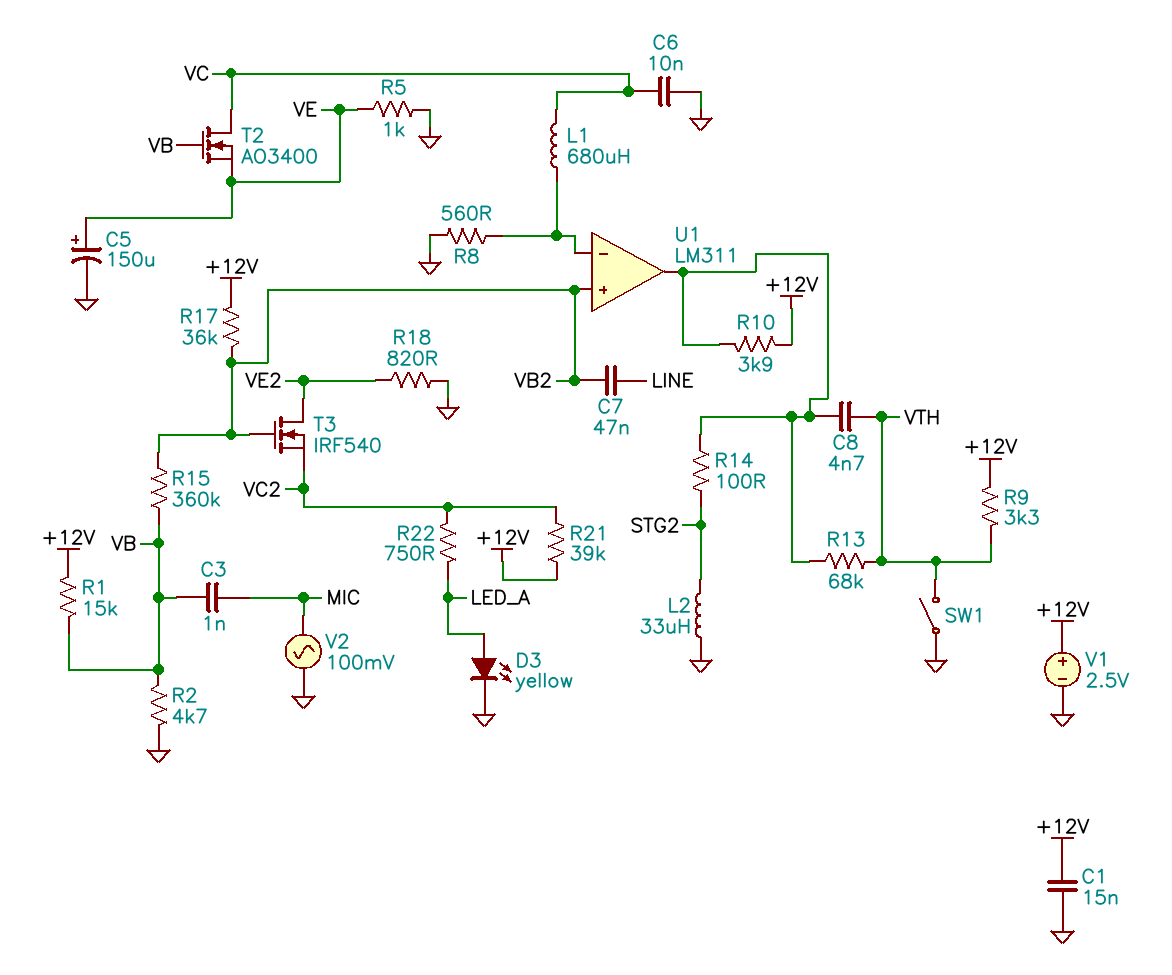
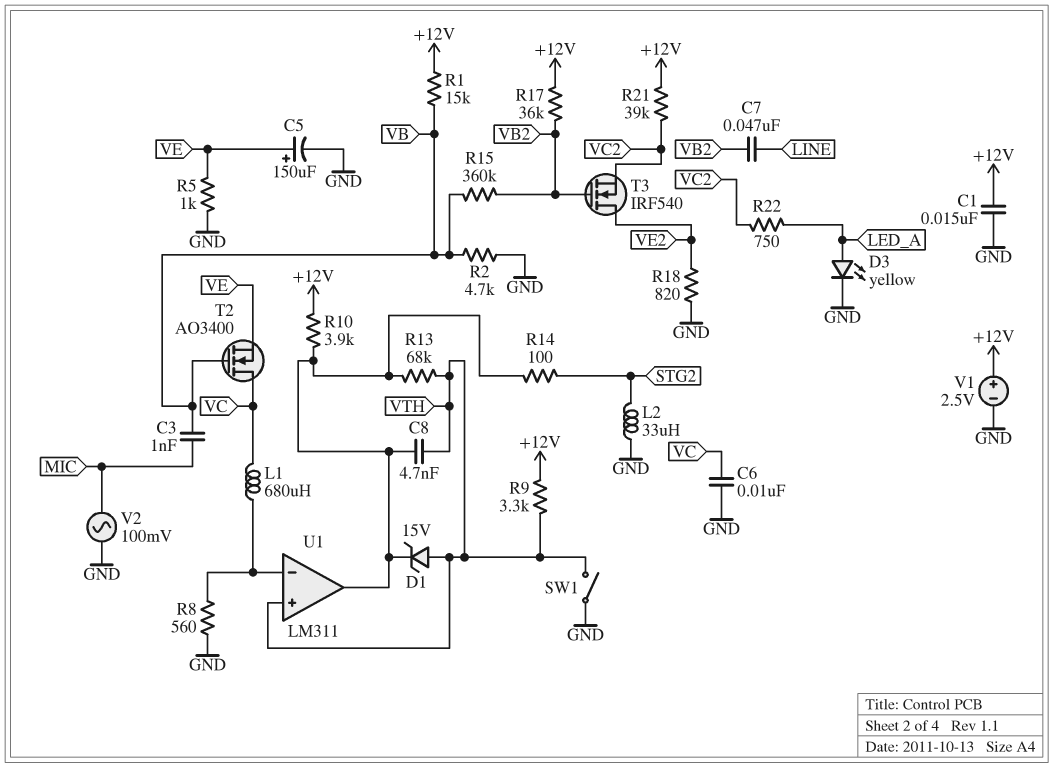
D1: none -> zener 15V (A VTH, K U1/out)
U1 pin in+: VB2 -> VTH

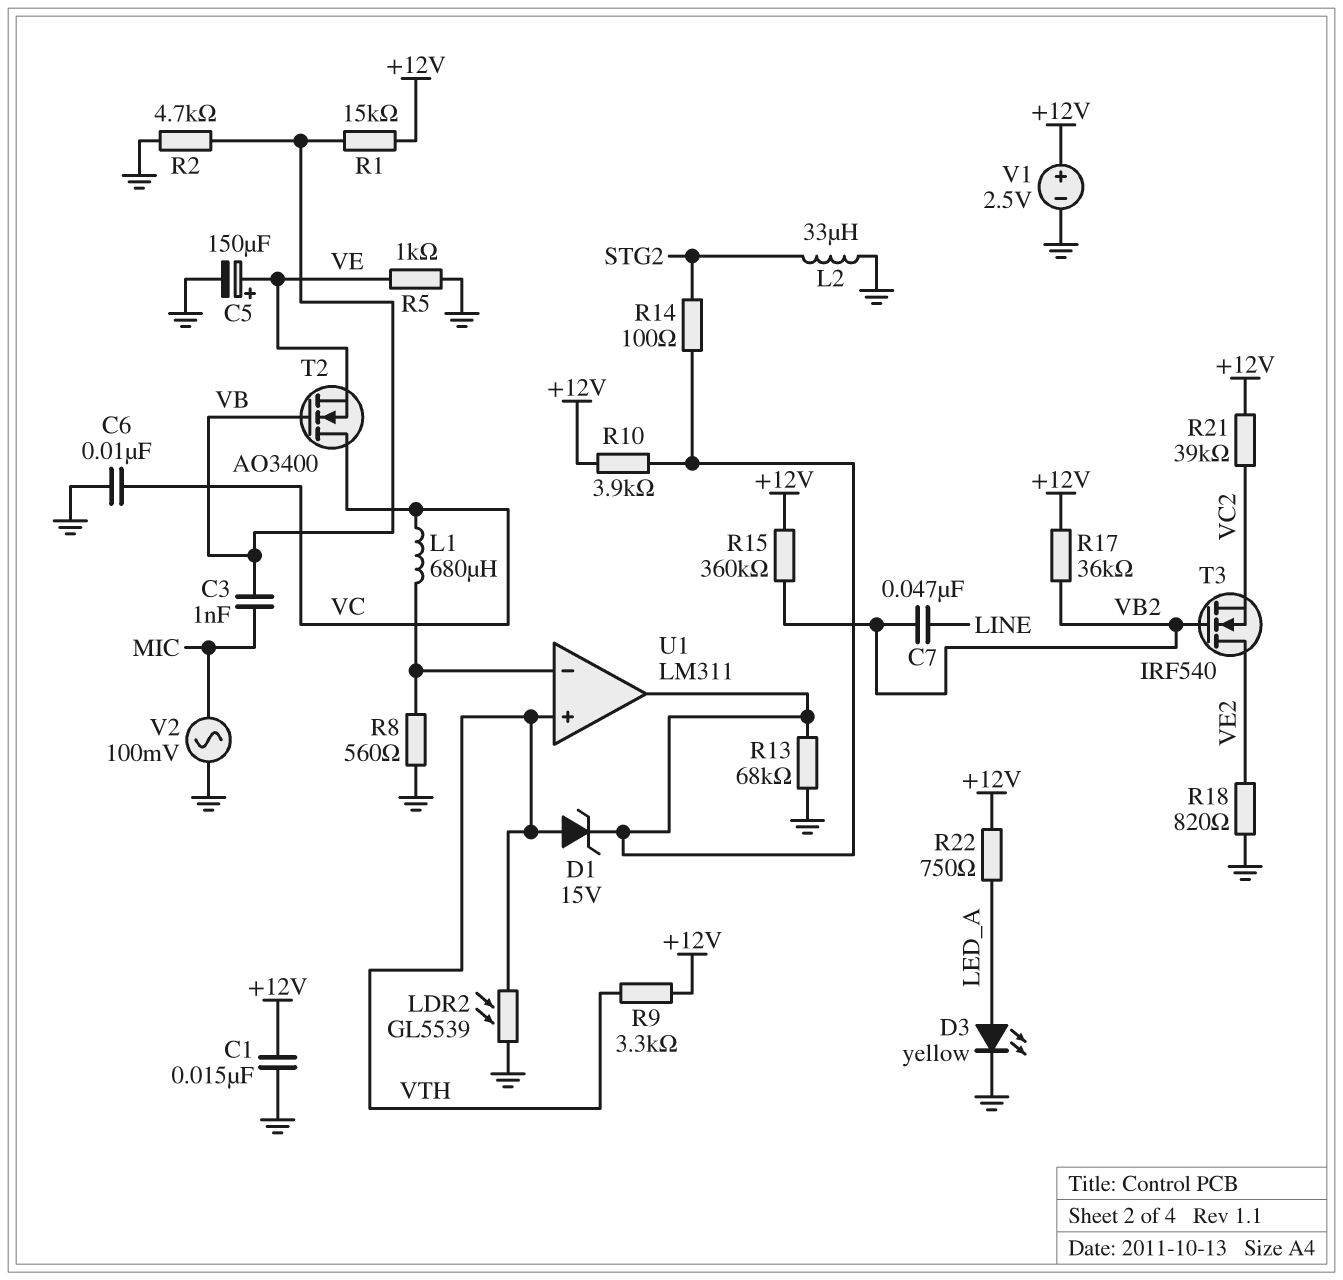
C8: 4.7nF (U1/out, VTH) -> none
LDR2: none -> GL5539 (GND, VTH)
R13: 68k (U1/out, VTH) -> 68k (GND, U1/out)
R15: 360k (VB, VB2) -> 360k (+12V, VB2)
R22: 750 (LED_A, VC2) -> 750 (+12V, LED_A)
SW1: switch (GND, VTH) -> none

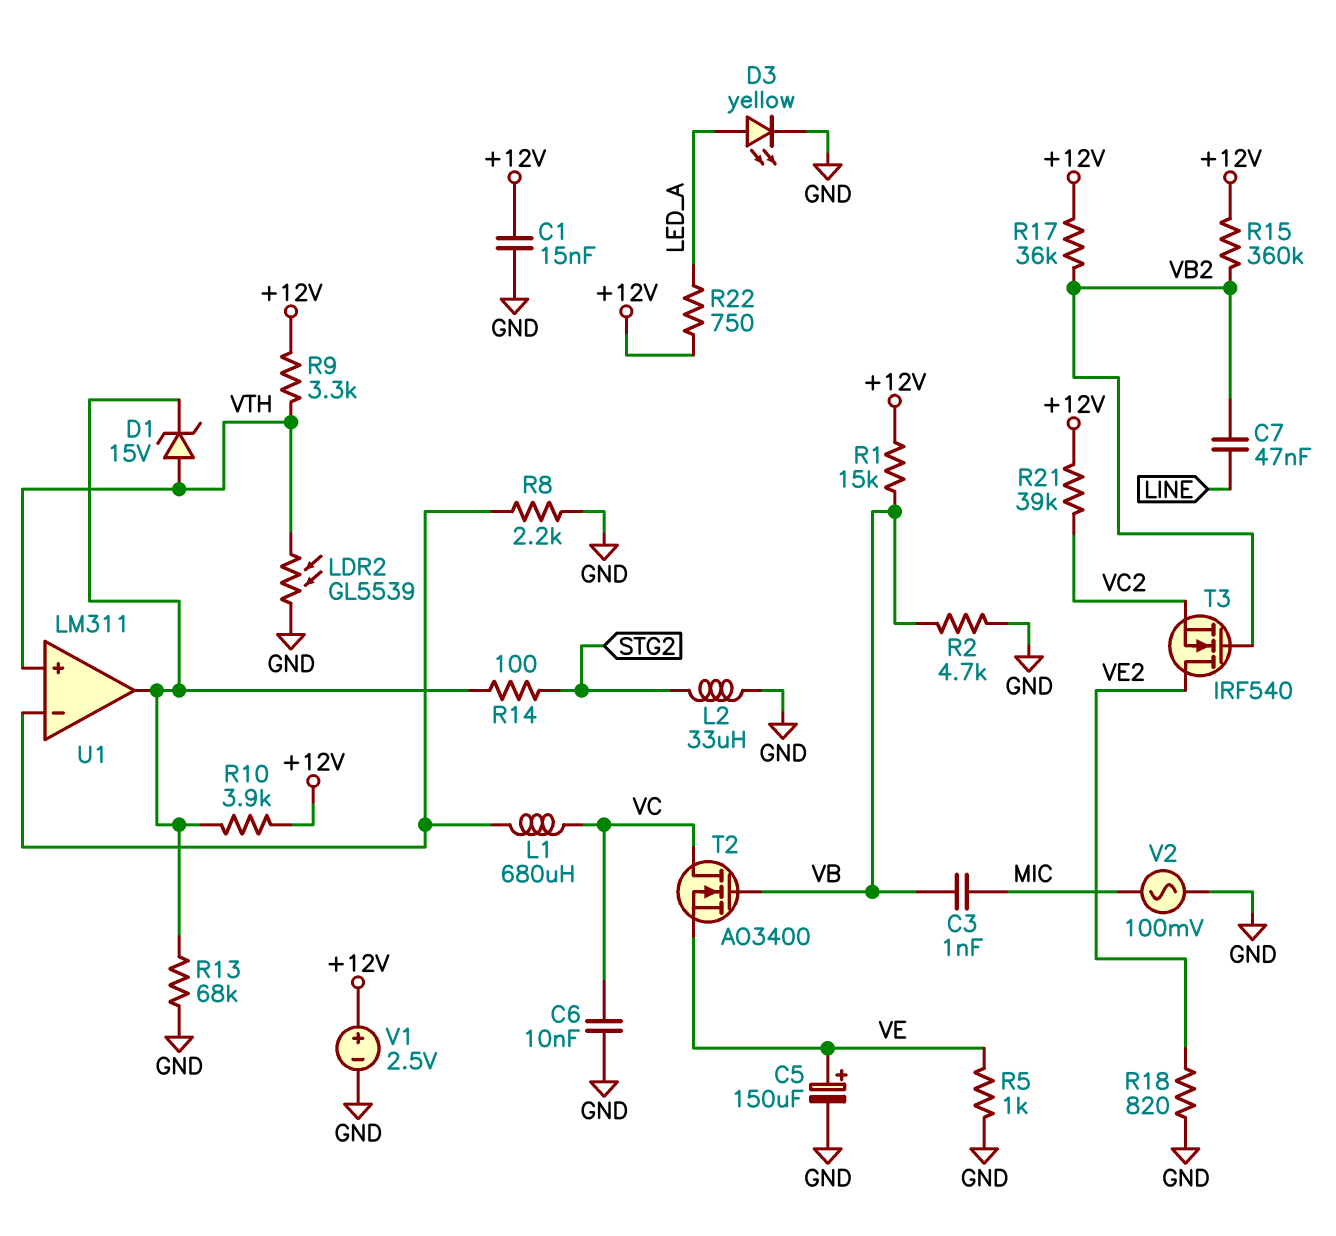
R8: 560 (GND, U1/in-) -> 2.2k (GND, U1/in-)

